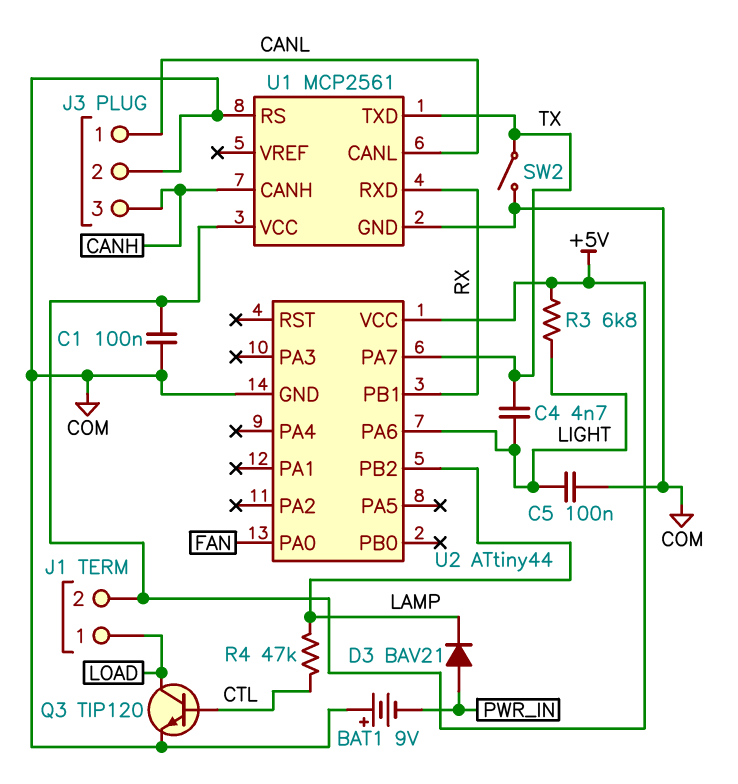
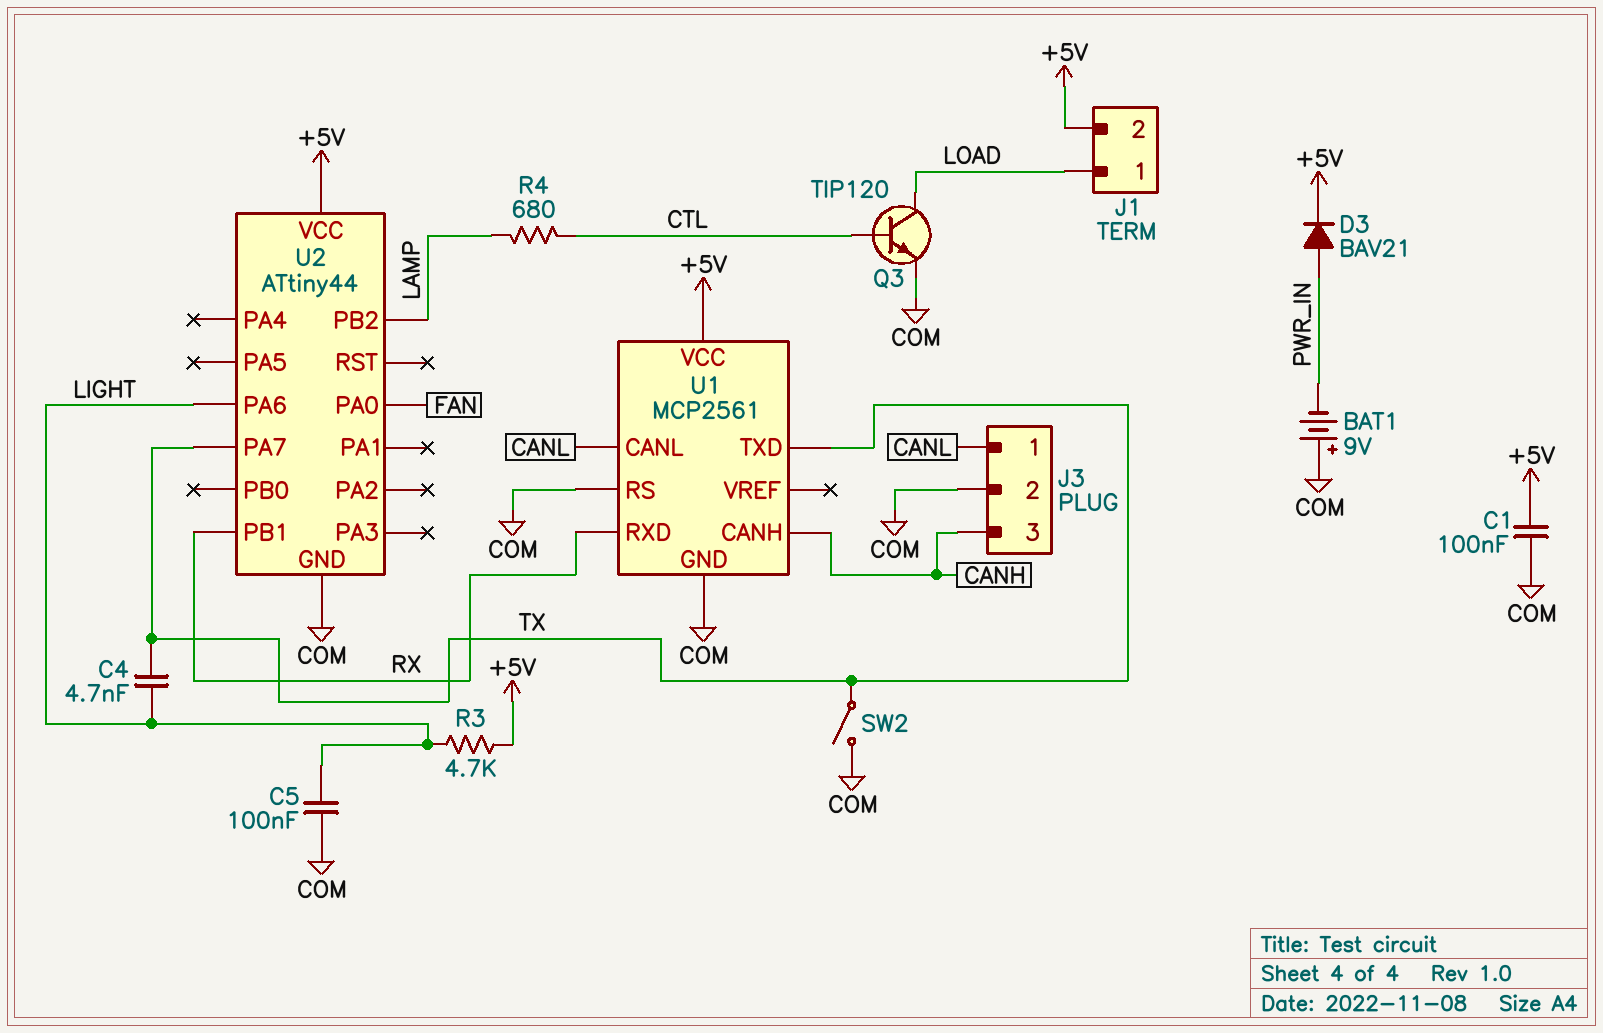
D3: diode BAV21 (A PWR_IN, K LAMP) -> diode BAV21 (A PWR_IN, K +5V)
R3: 6.8k (+5V, LIGHT) -> 4.7k (+5V, LIGHT)
R4: 47k (CTL, LAMP) -> 680 (CTL, LAMP)

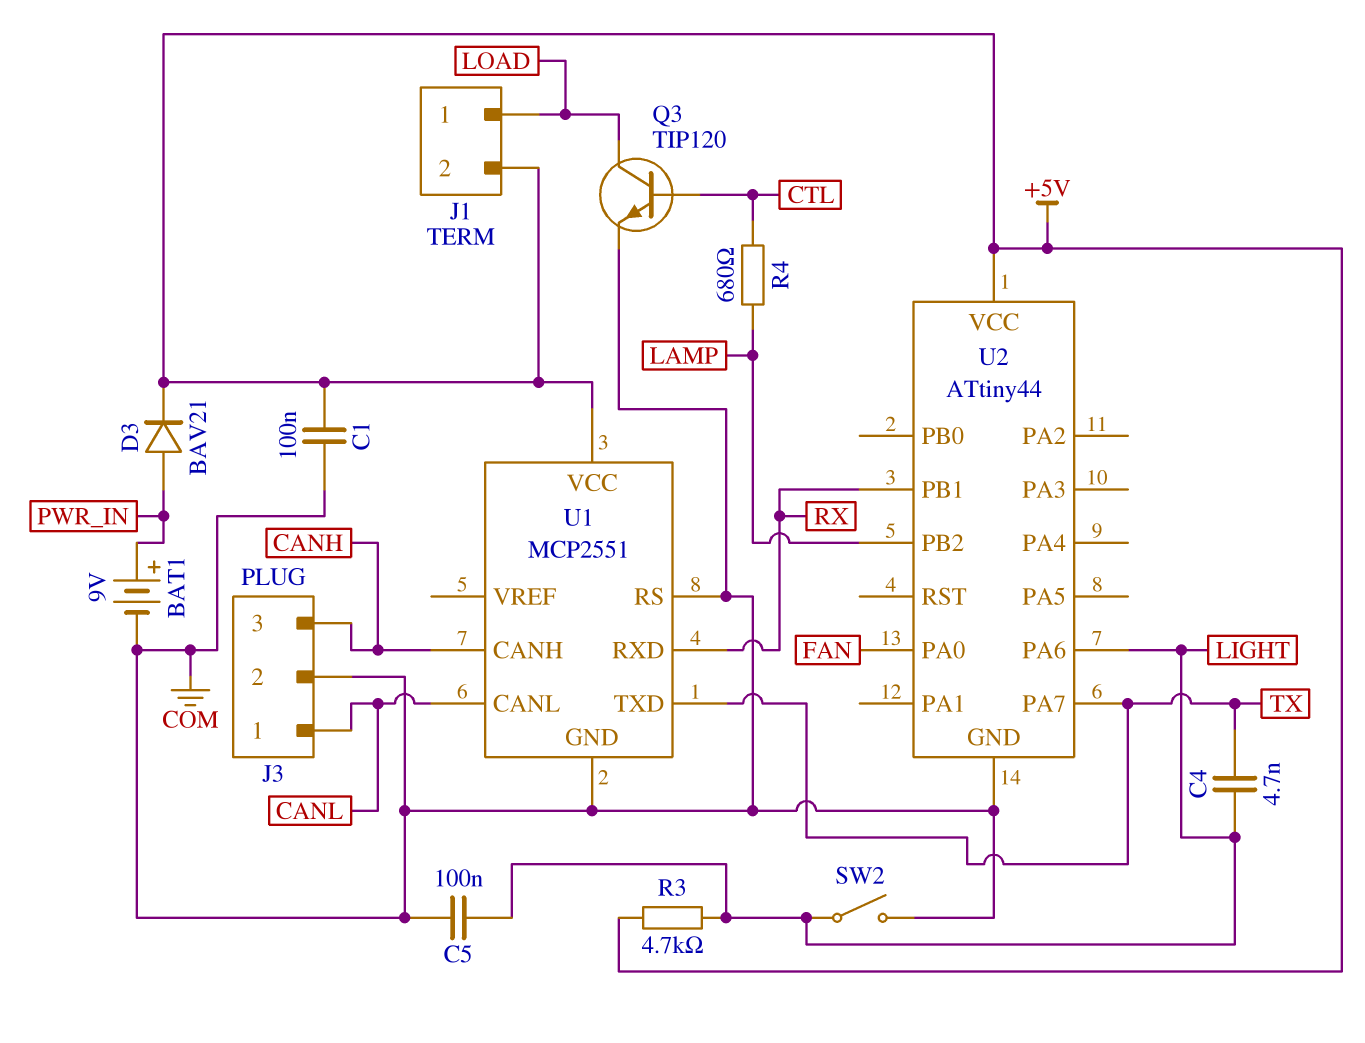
BAT1: 9V (plus COM, minus PWR_IN) -> 9V (plus PWR_IN, minus COM)
SW2: switch (COM, TX) -> switch (COM, LIGHT)
U1: MCP2561 -> MCP2551

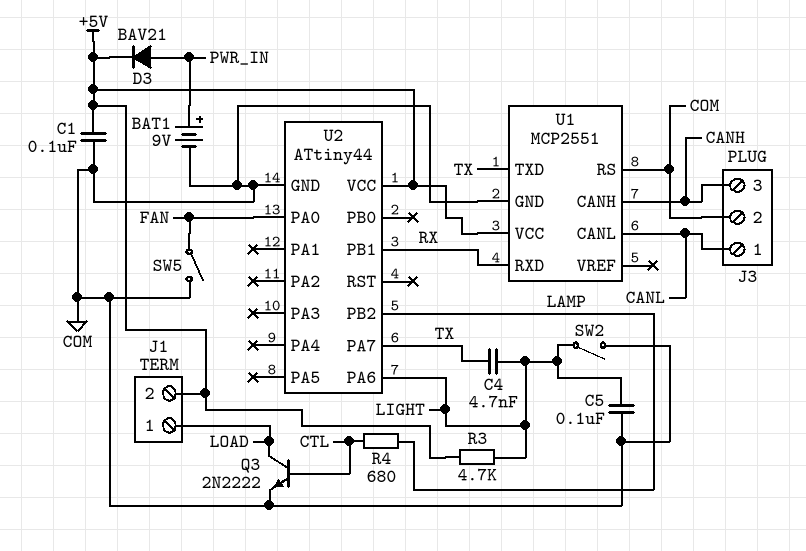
Q3: NPN TIP120 (B CTL, C LOAD, E COM) -> NPN 2N2222 (B CTL, C LOAD, E COM)
SW5: none -> switch (COM, FAN)

